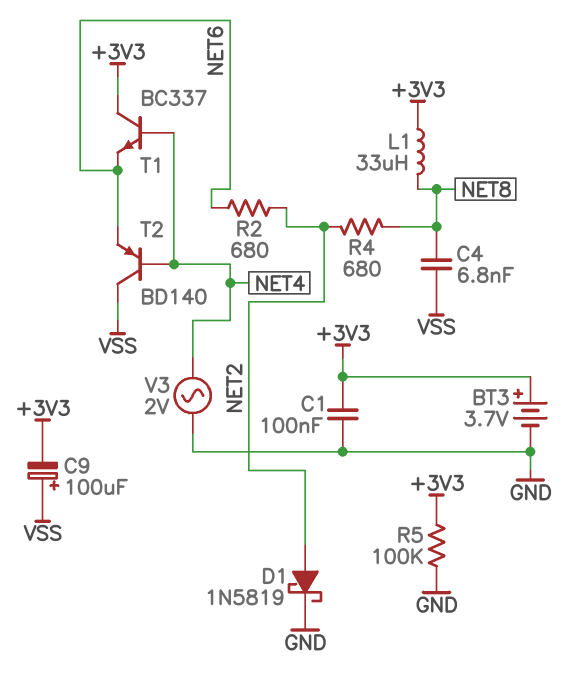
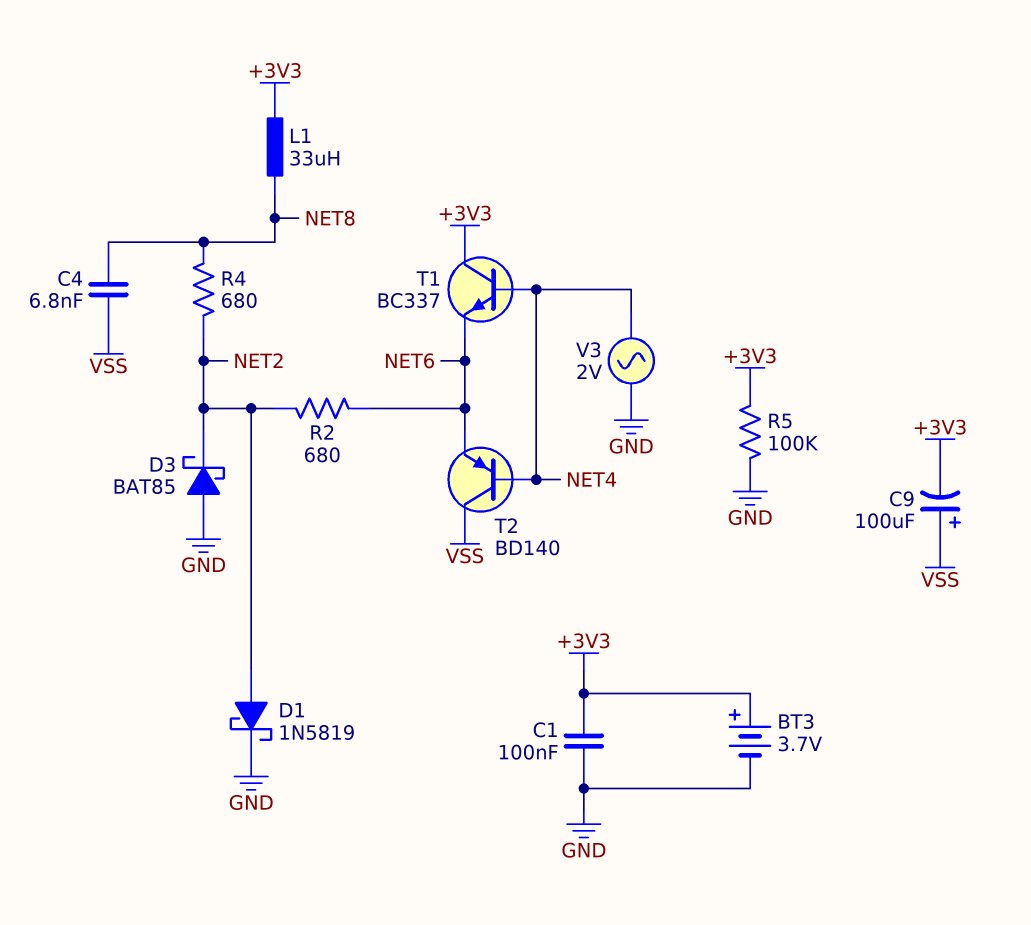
D3: none -> schottky BAT85 (A GND, K NET2)

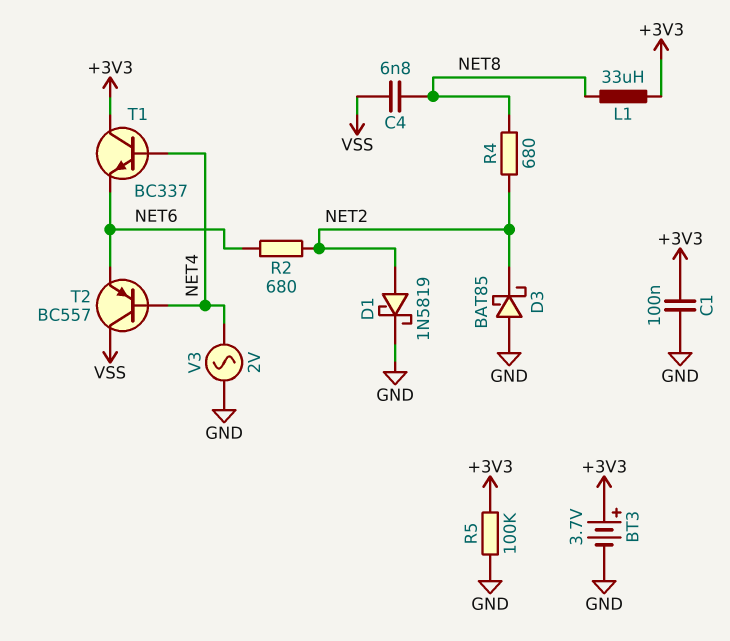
C9: 100uF (plus VSS, minus +3V3) -> none
T2: PNP BD140 (B NET4, C VSS, E NET6) -> PNP BC557 (B NET4, C VSS, E NET6)

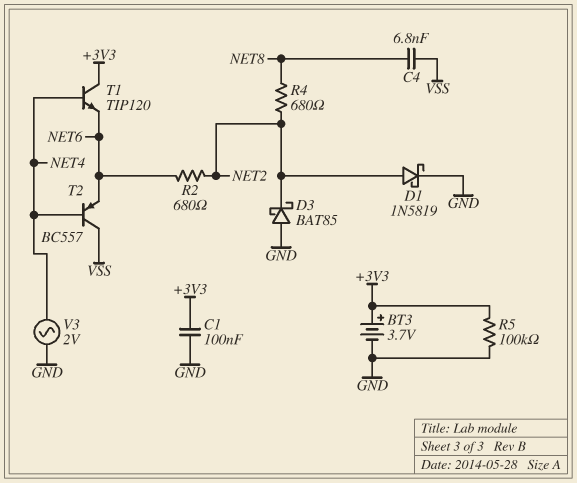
L1: 33uH (+3V3, NET8) -> none
T1: NPN BC337 (B NET4, C +3V3, E NET6) -> NPN TIP120 (B NET4, C +3V3, E NET6)

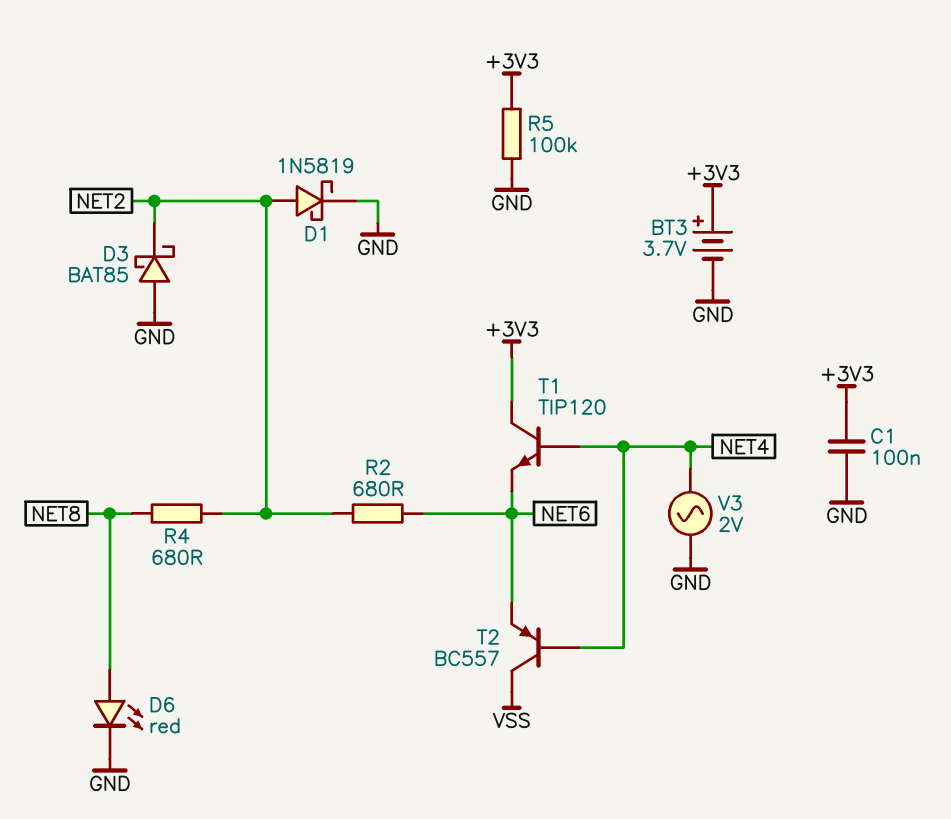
C4: 6.8nF (NET8, VSS) -> none
D6: none -> LED red (A NET8, K GND)

